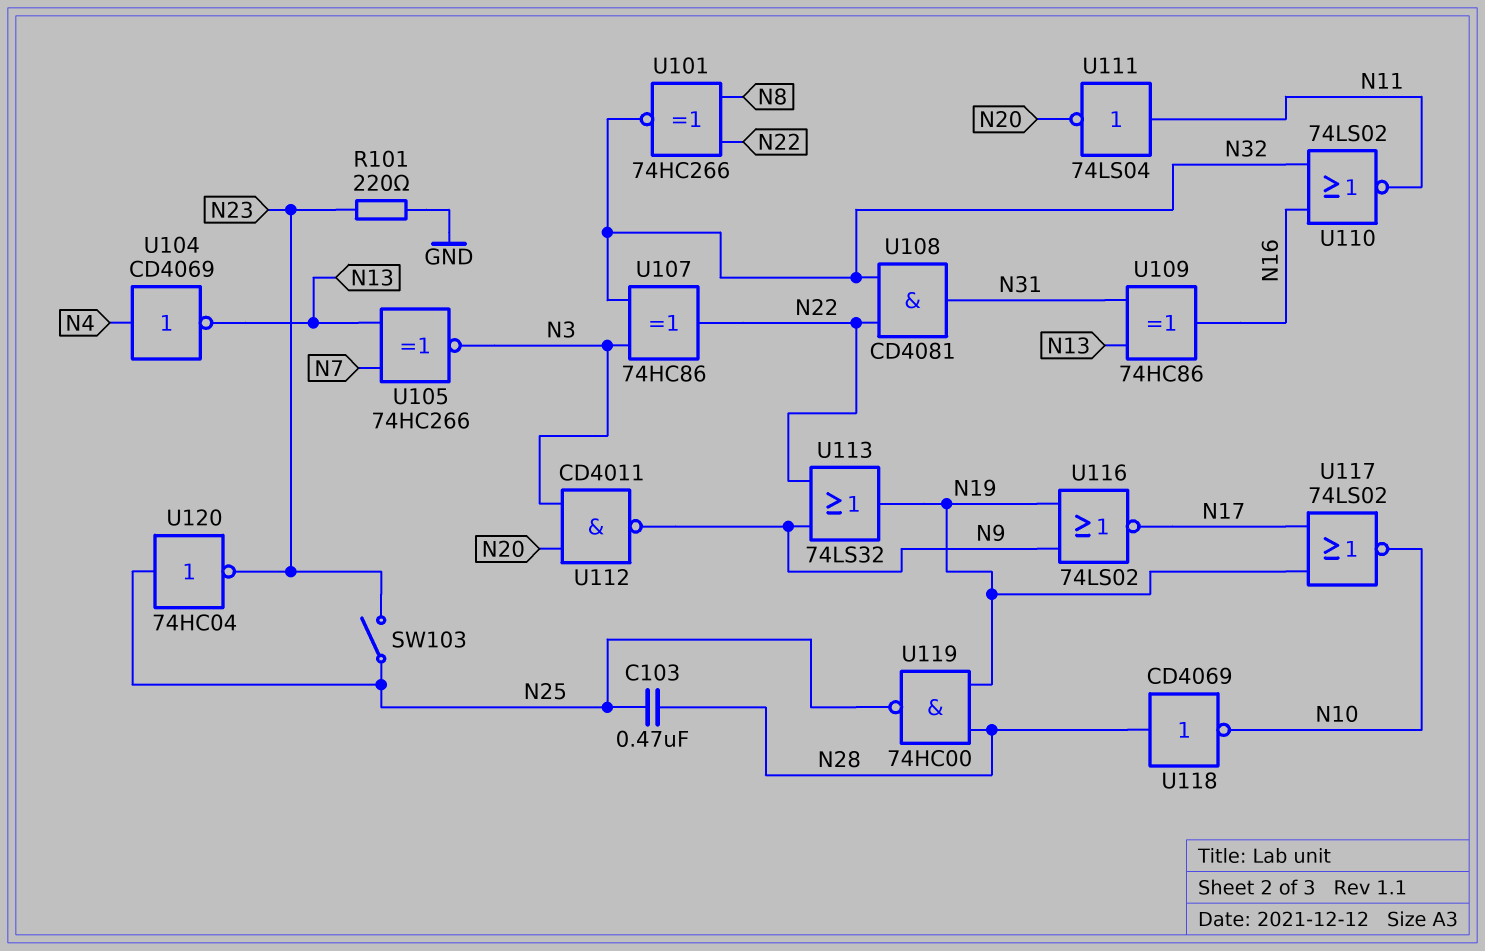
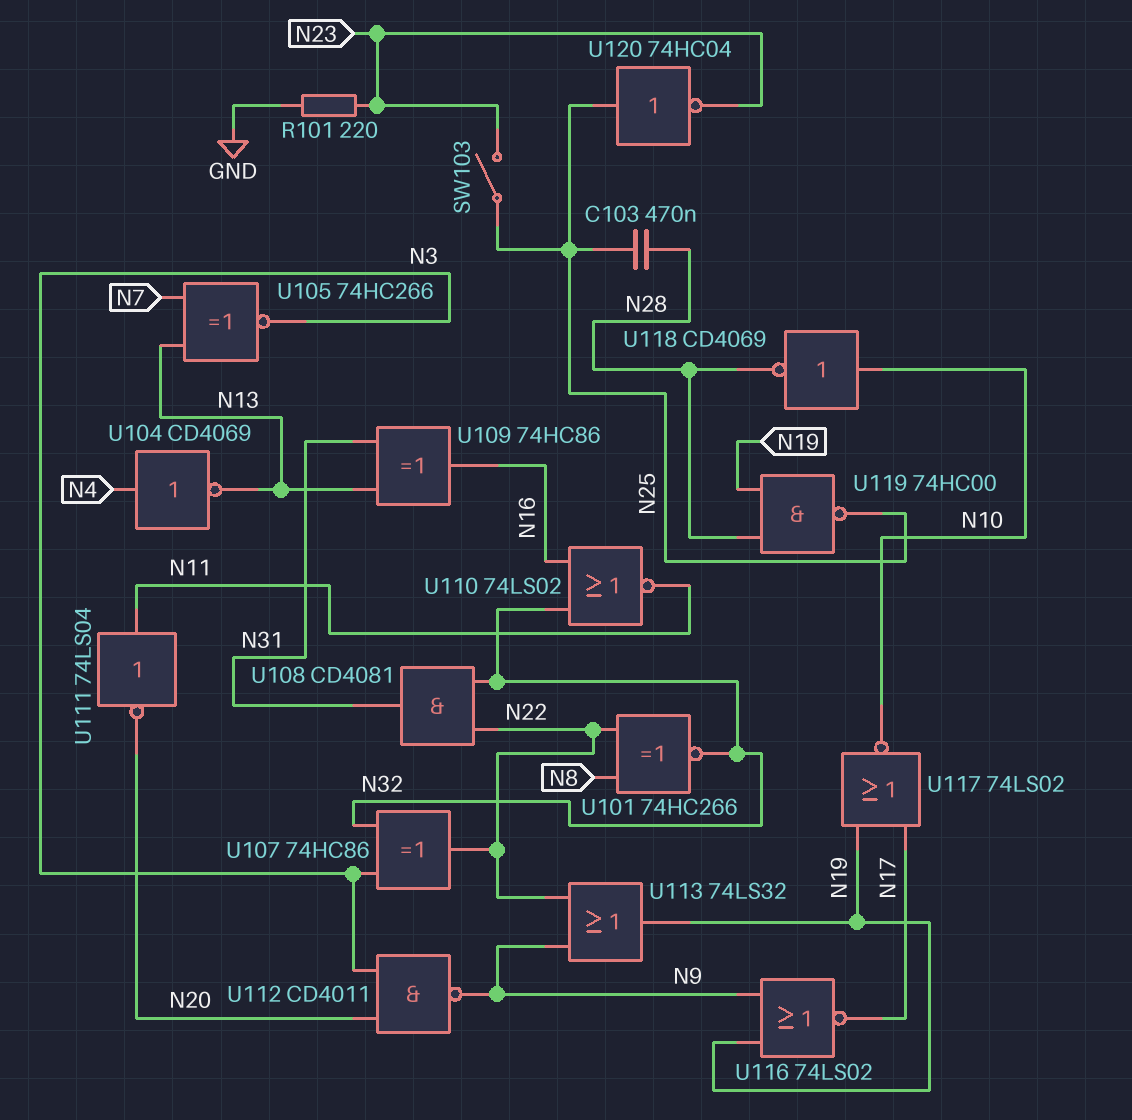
U118: NOT CD4069 (in N28, out N10) -> NOT CD4069 (in N10, out N28)

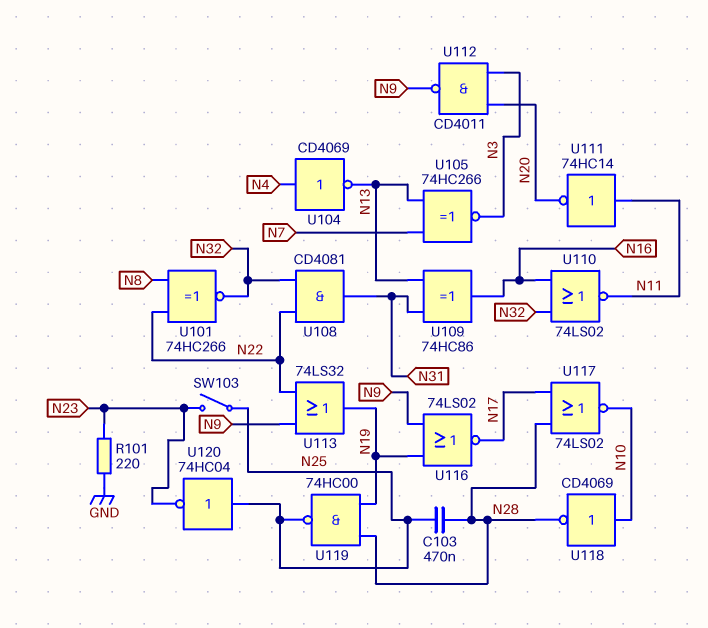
U107: XOR 74HC86 (in N3, in N32, out N22) -> none
U111: NOT 74LS04 (in N11, out N20) -> NOT 74HC14 (in N11, out N20)
U117: NOR 74LS02 (in N17, in N19, out N10) -> NOR 74LS02 (in N17, in N28, out N10)

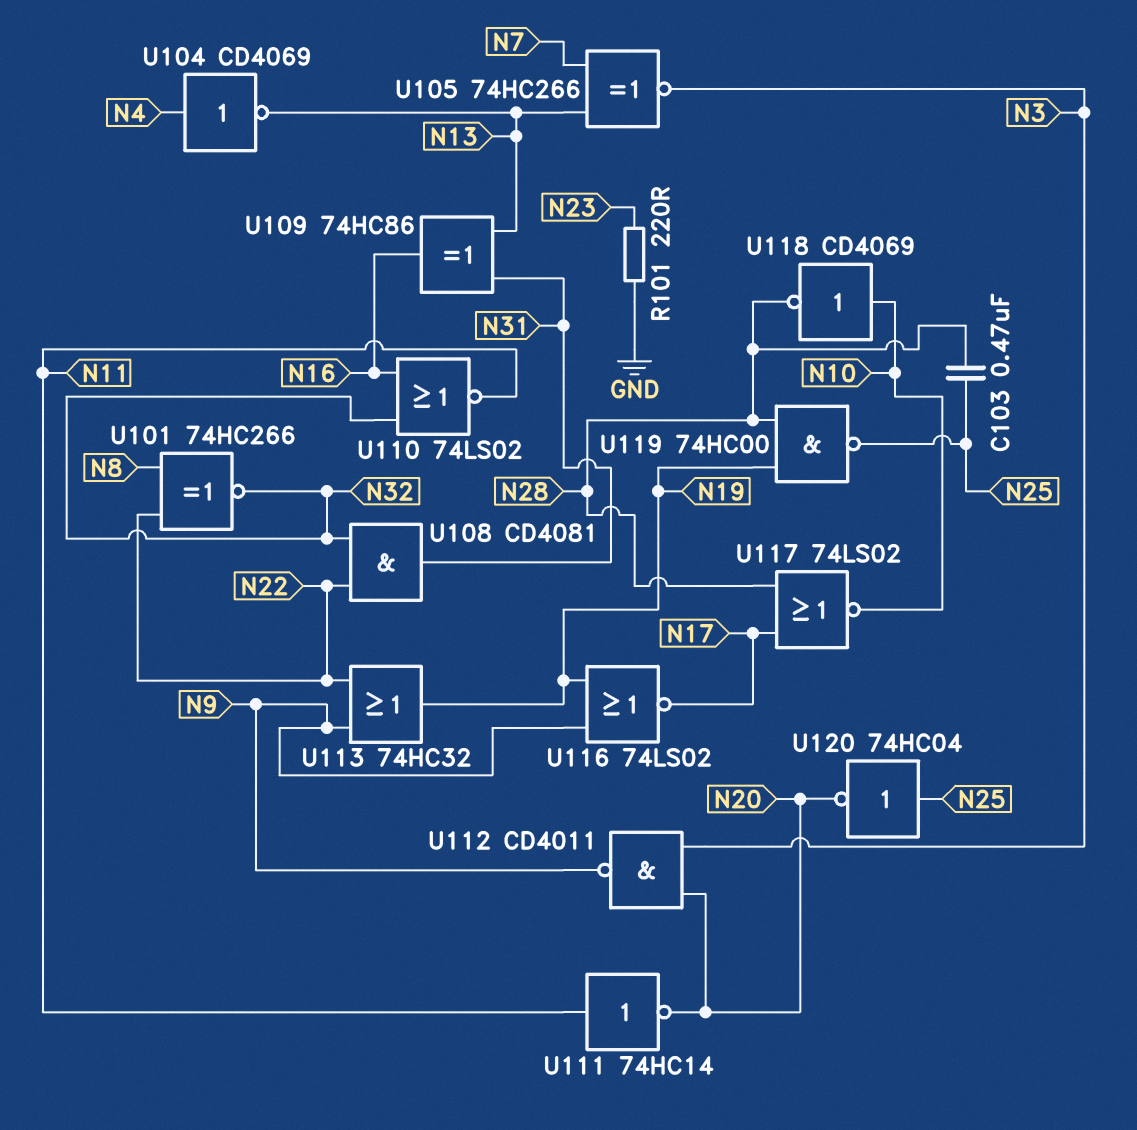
SW103: switch (N23, N25) -> none
U113: OR 74LS32 (in N9, in N22, out N19) -> OR 74HC32 (in N9, in N22, out N19)
U120: NOT 74HC04 (in N25, out N23) -> NOT 74HC04 (in N25, out N20)

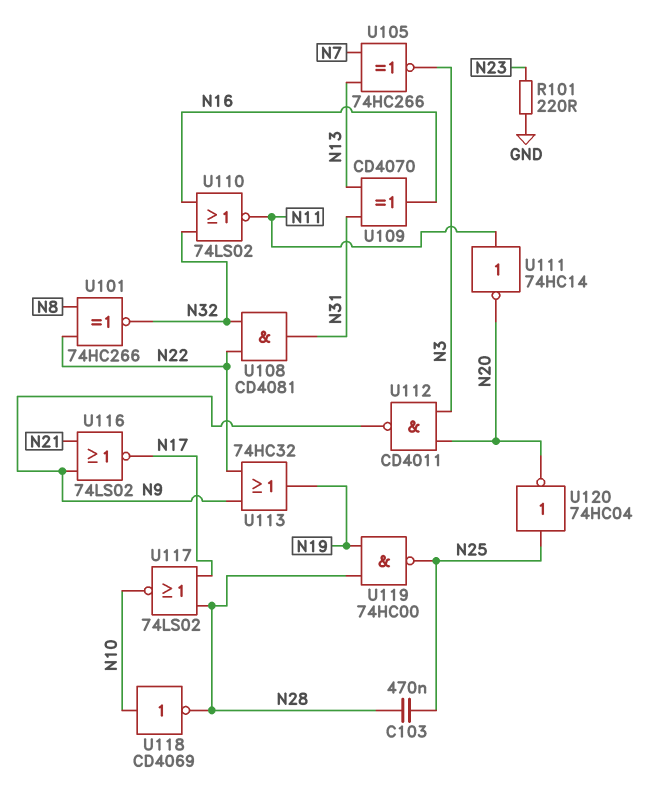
U104: NOT CD4069 (in N4, out N13) -> none
U109: XOR 74HC86 (in N13, in N31, out N16) -> XOR CD4070 (in N13, in N31, out N16)
U116: NOR 74LS02 (in N9, in N19, out N17) -> NOR 74LS02 (in N9, in N21, out N17)

